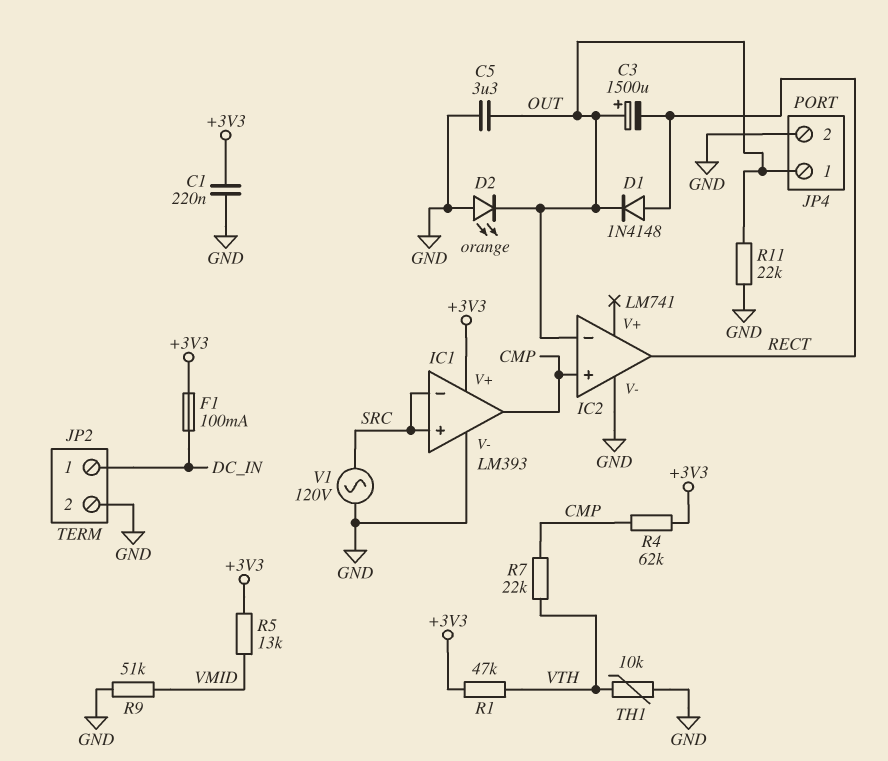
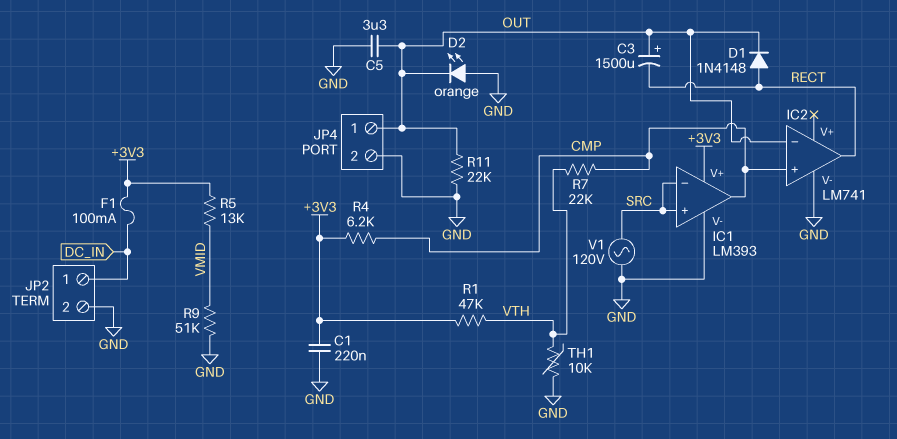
R4: 62k (+3V3, CMP) -> 6.2k (+3V3, CMP)

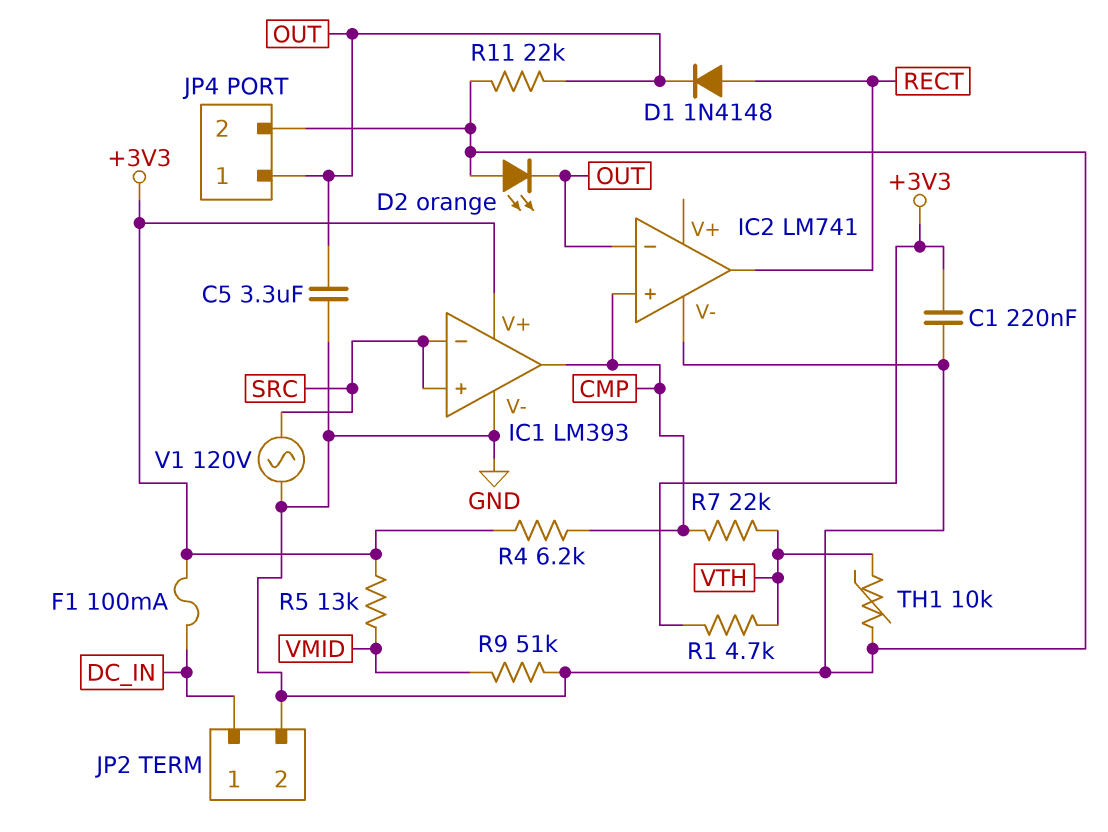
C3: 1500uF (plus OUT, minus RECT) -> none
R1: 47k (+3V3, VTH) -> 4.7k (+3V3, VTH)

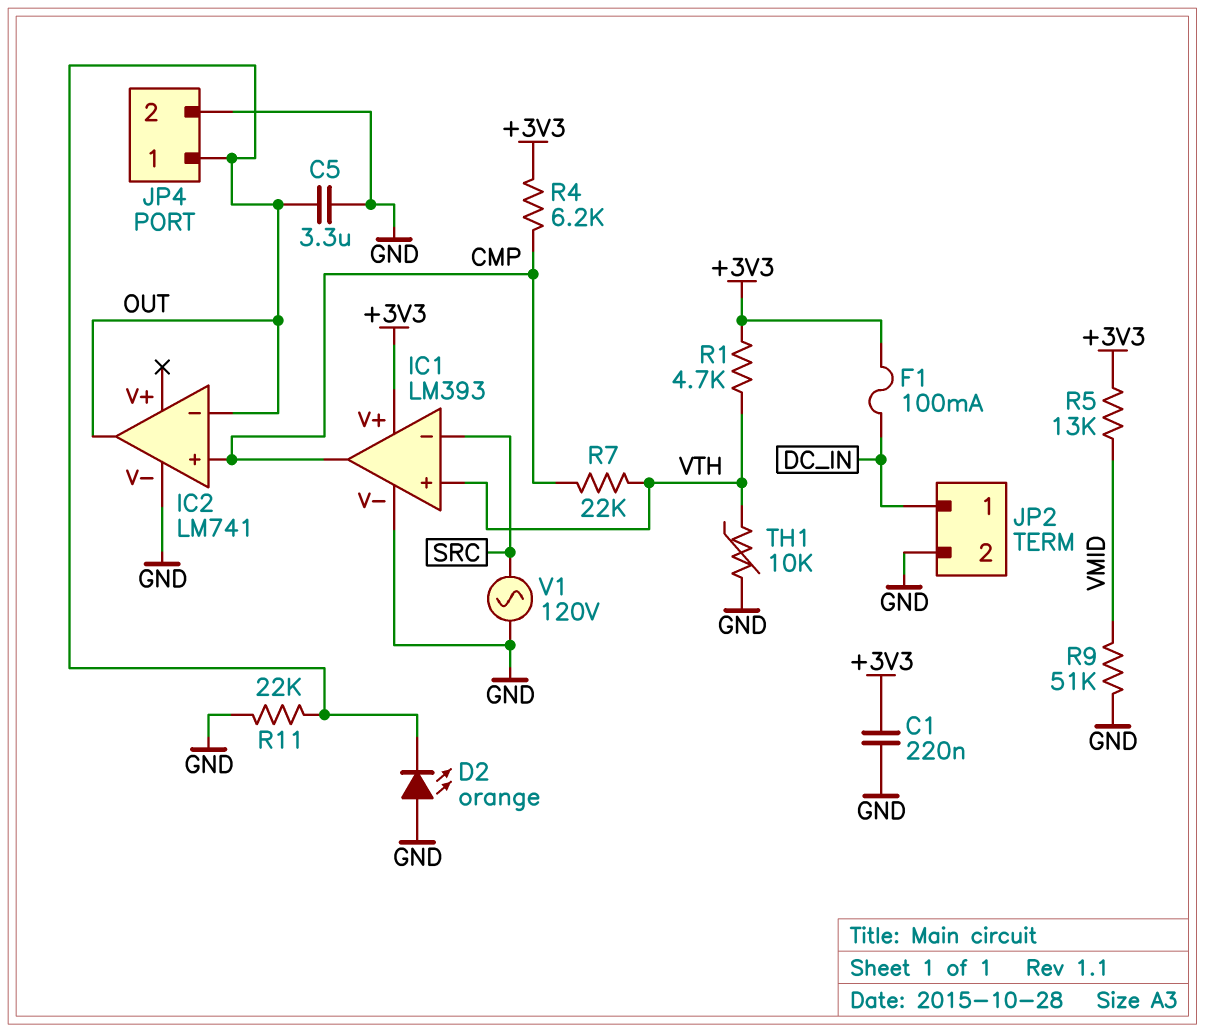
D1: diode 1N4148 (A RECT, K OUT) -> none
IC1 pin in+: SRC -> VTH
IC2 pin out: RECT -> OUT

